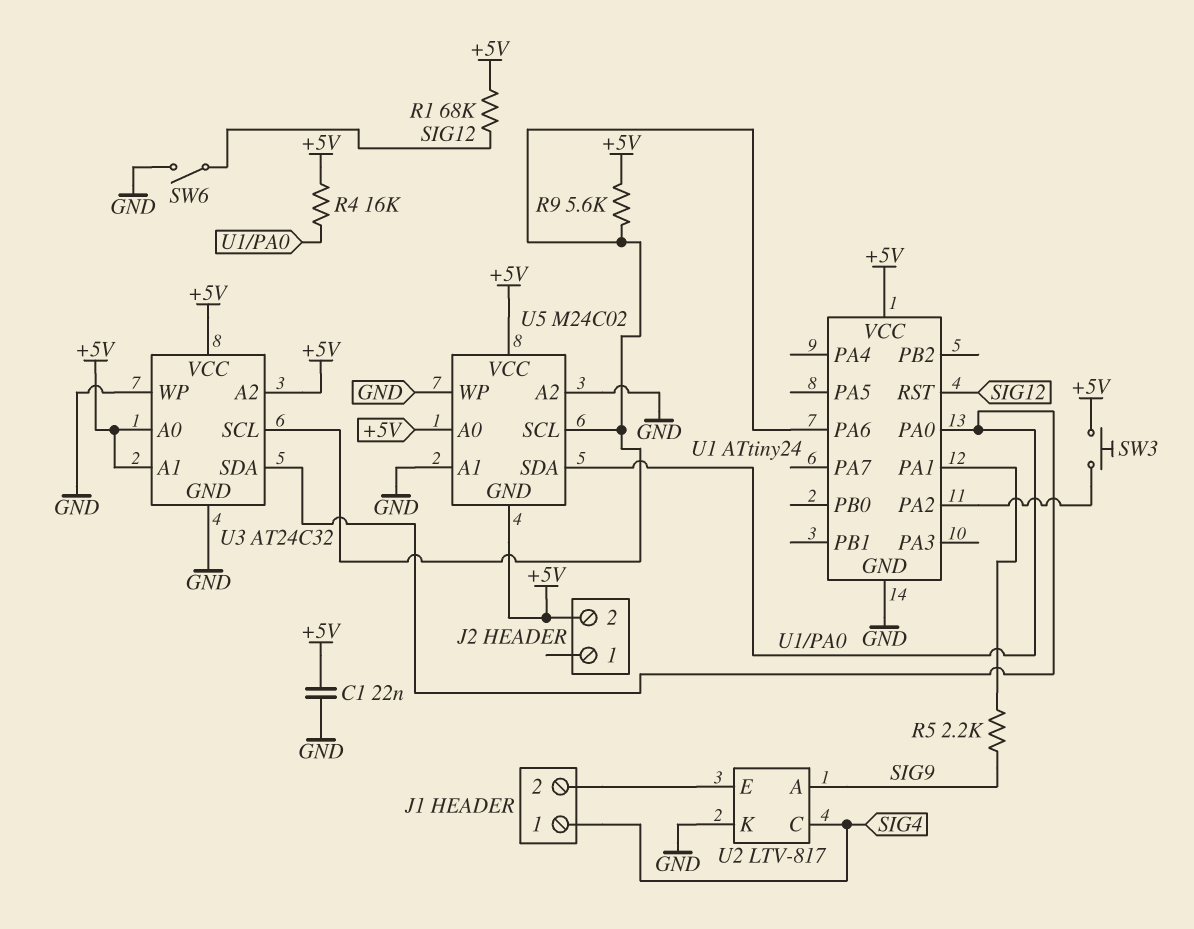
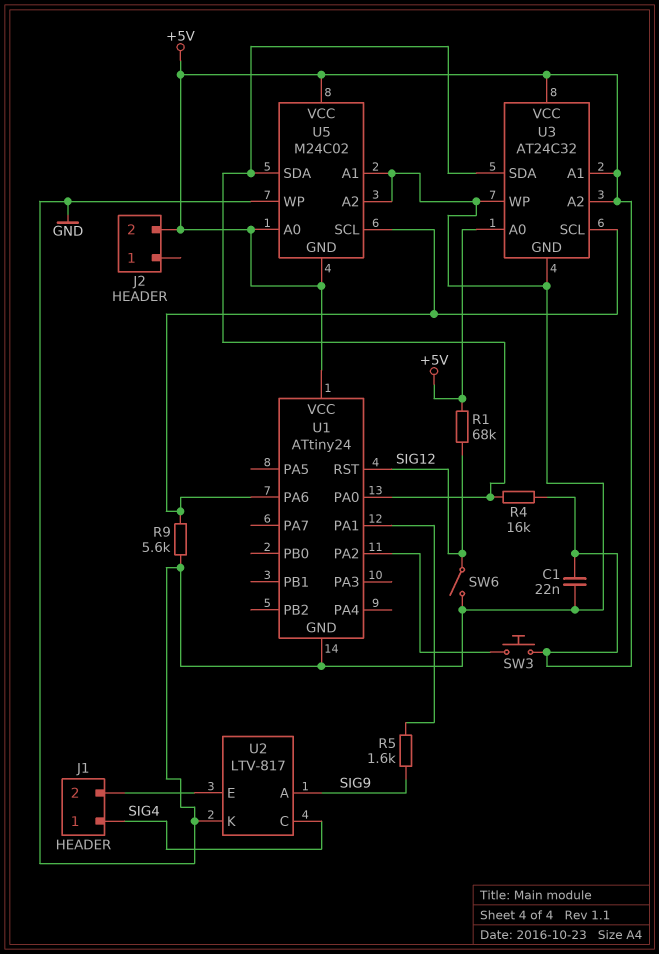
R5: 2.2k (SIG9, U1/PA1) -> 1.6k (SIG9, U1/PA1)
R9: 5.6k (+5V, U1/PA6) -> 5.6k (GND, U1/PA6)

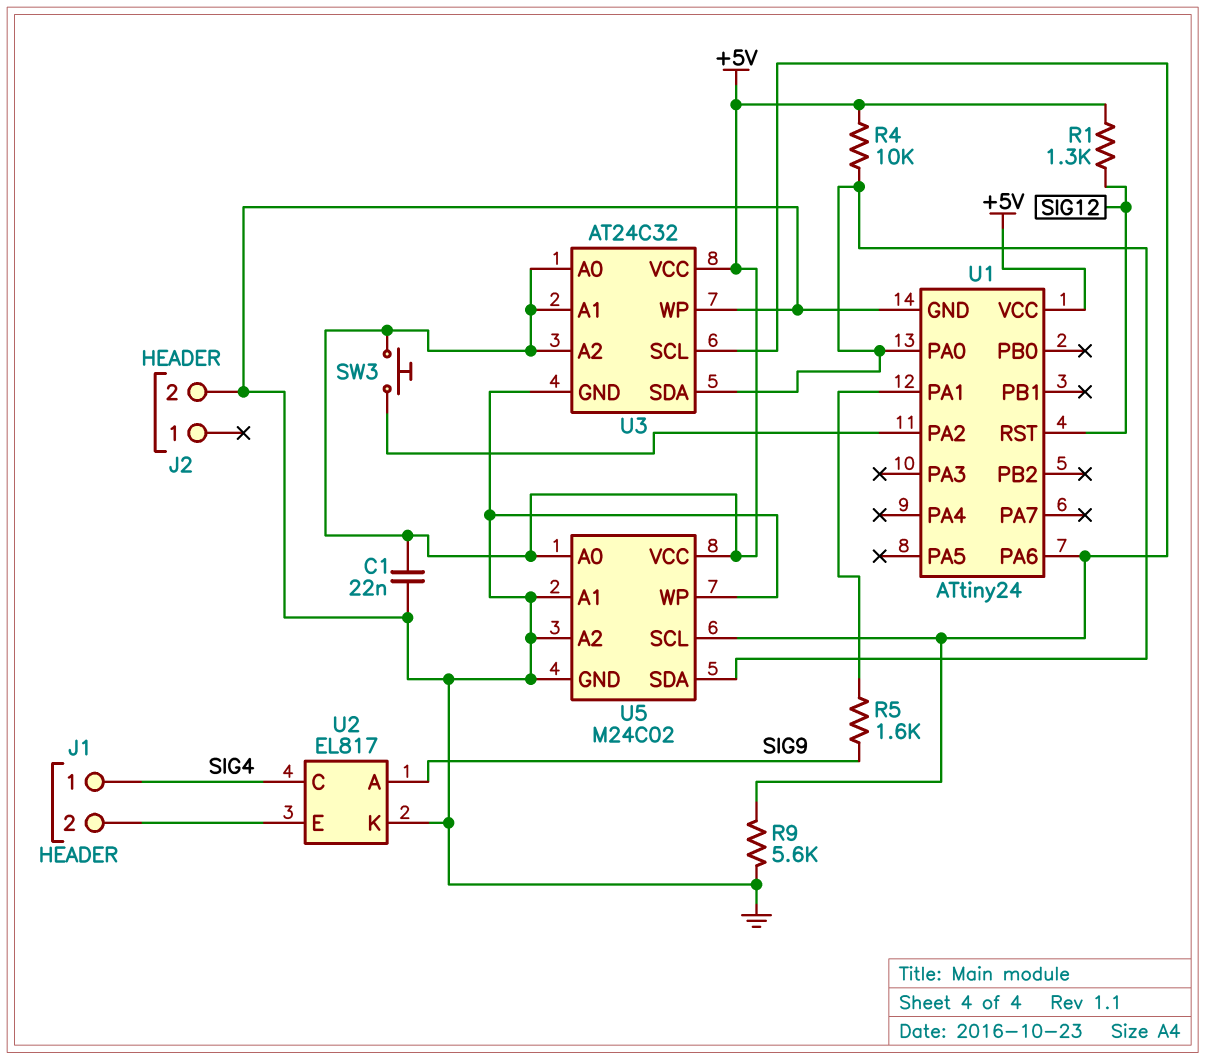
J2 pin 2: +5V -> GND
R1: 68k (+5V, SIG12) -> 1.3k (+5V, SIG12)
R4: 16k (+5V, U1/PA0) -> 10k (+5V, U1/PA0)
SW6: switch (GND, SIG12) -> none
U2: LTV-817 -> EL817
U5 pin GND: +5V -> GND

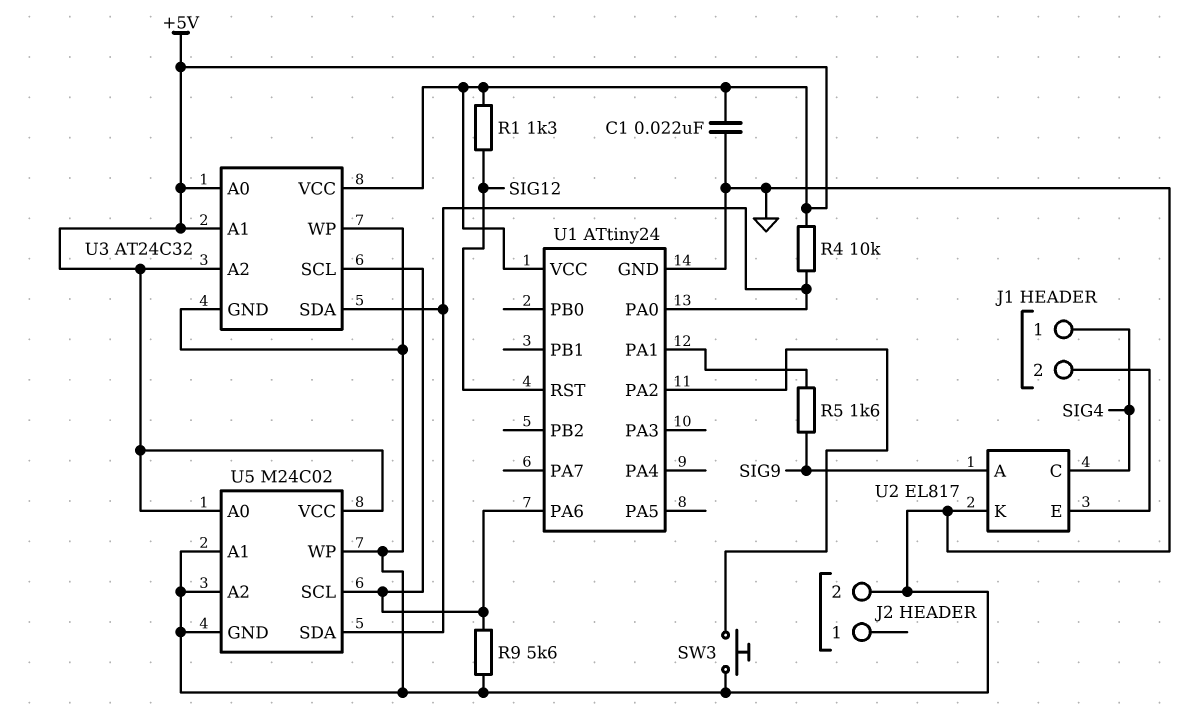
SW3: button (+5V, U1/PA2) -> button (GND, U1/PA2)

